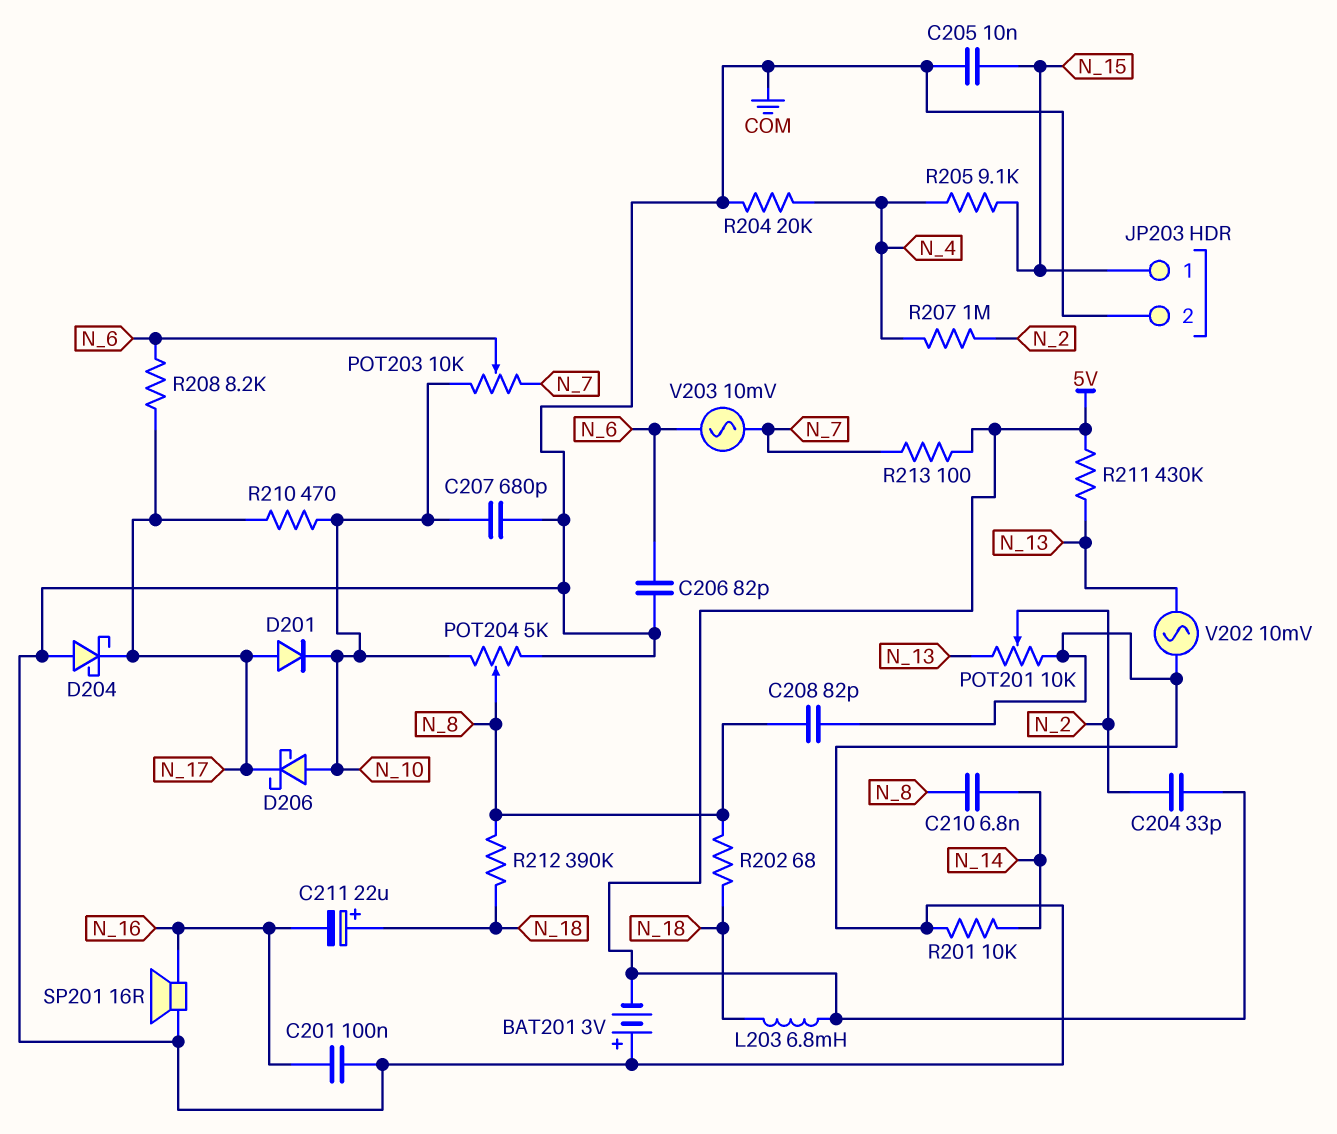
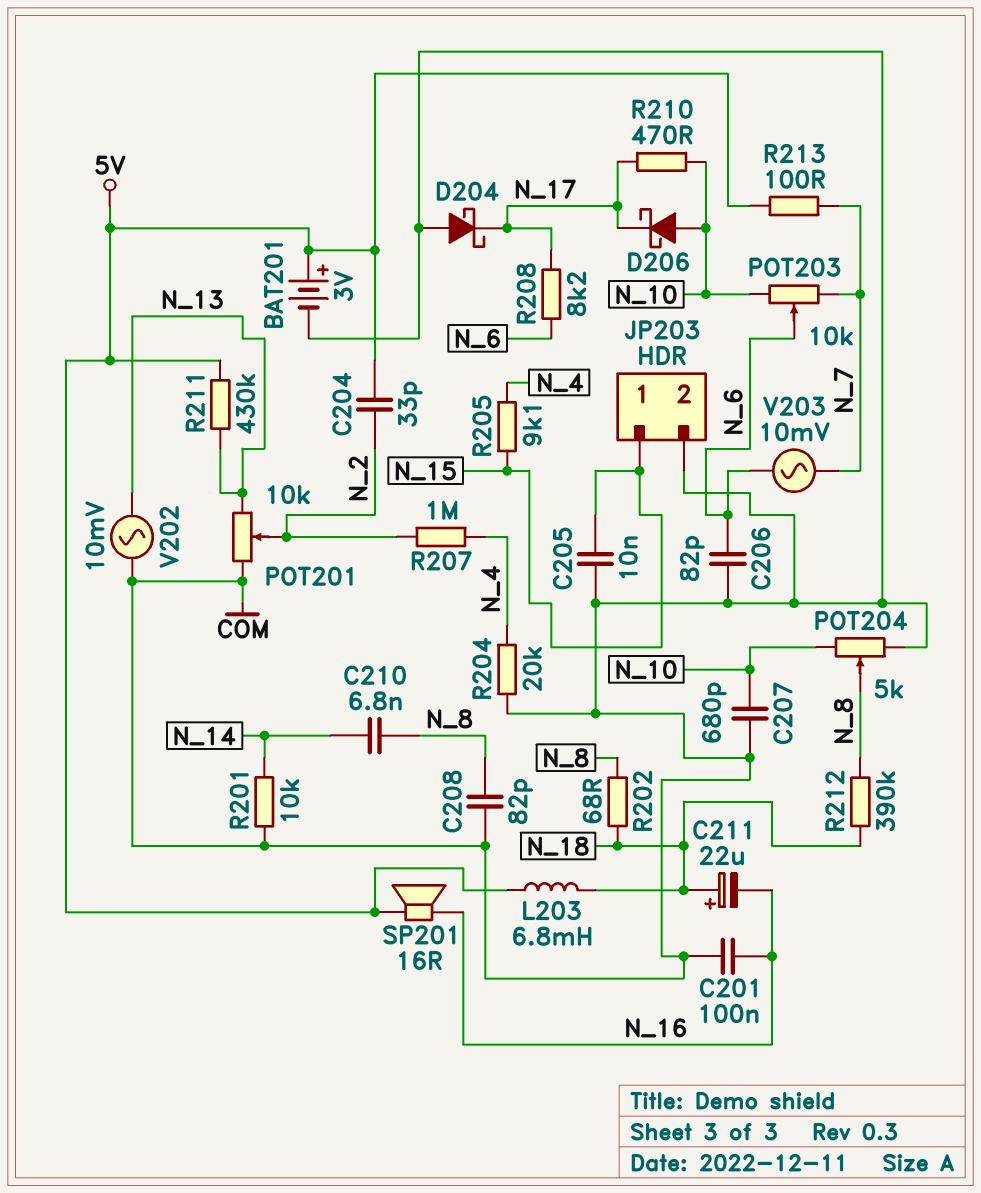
BAT201: 3V (plus COM, minus 5V) -> 3V (plus 5V, minus COM)
D201: diode (A N_17, K N_10) -> none
SP201: speaker 16R (COM, N_16) -> speaker 16R (5V, N_16)

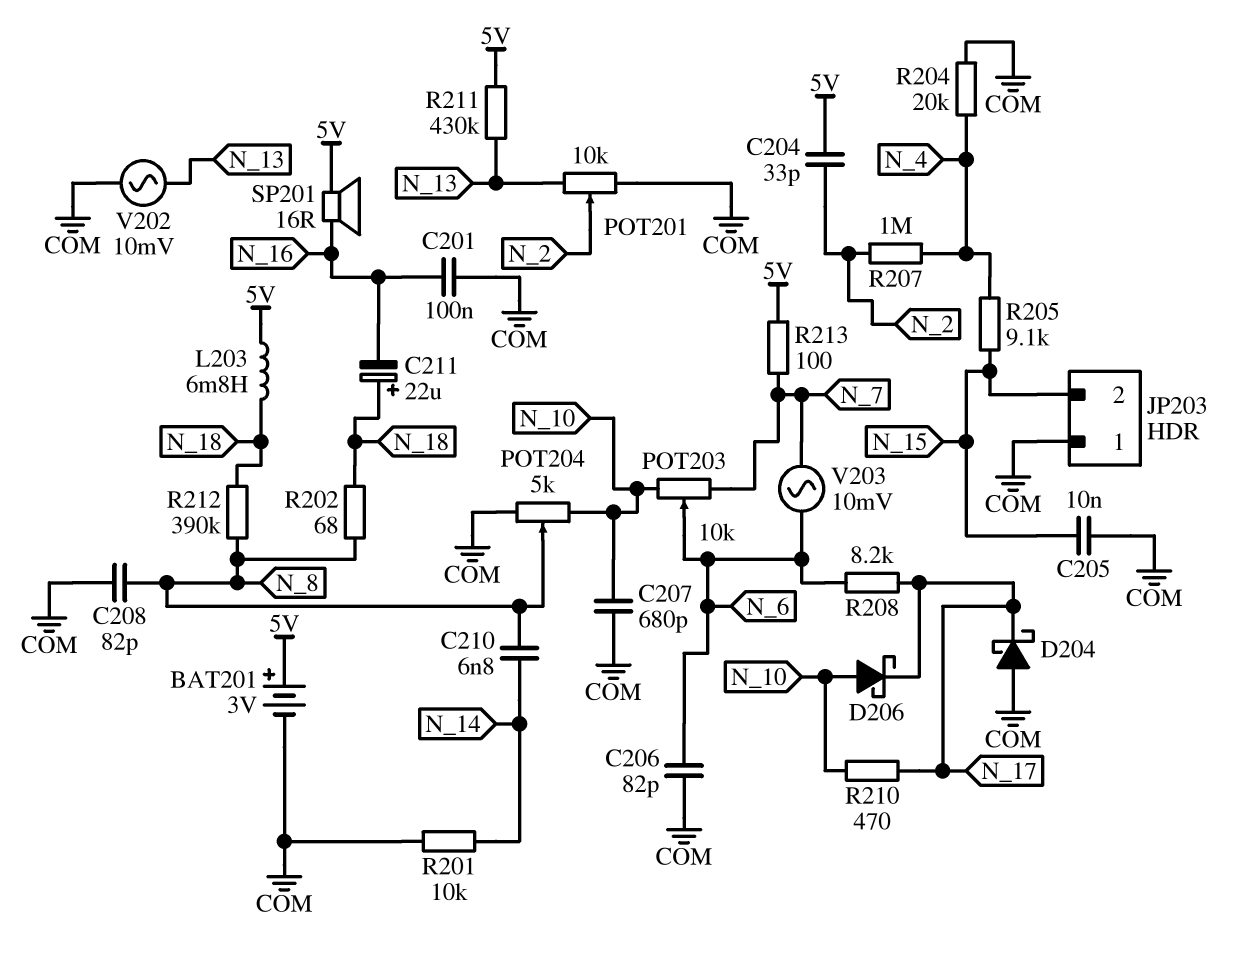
JP203 pin 1: N_15 -> COM
JP203 pin 2: COM -> N_15

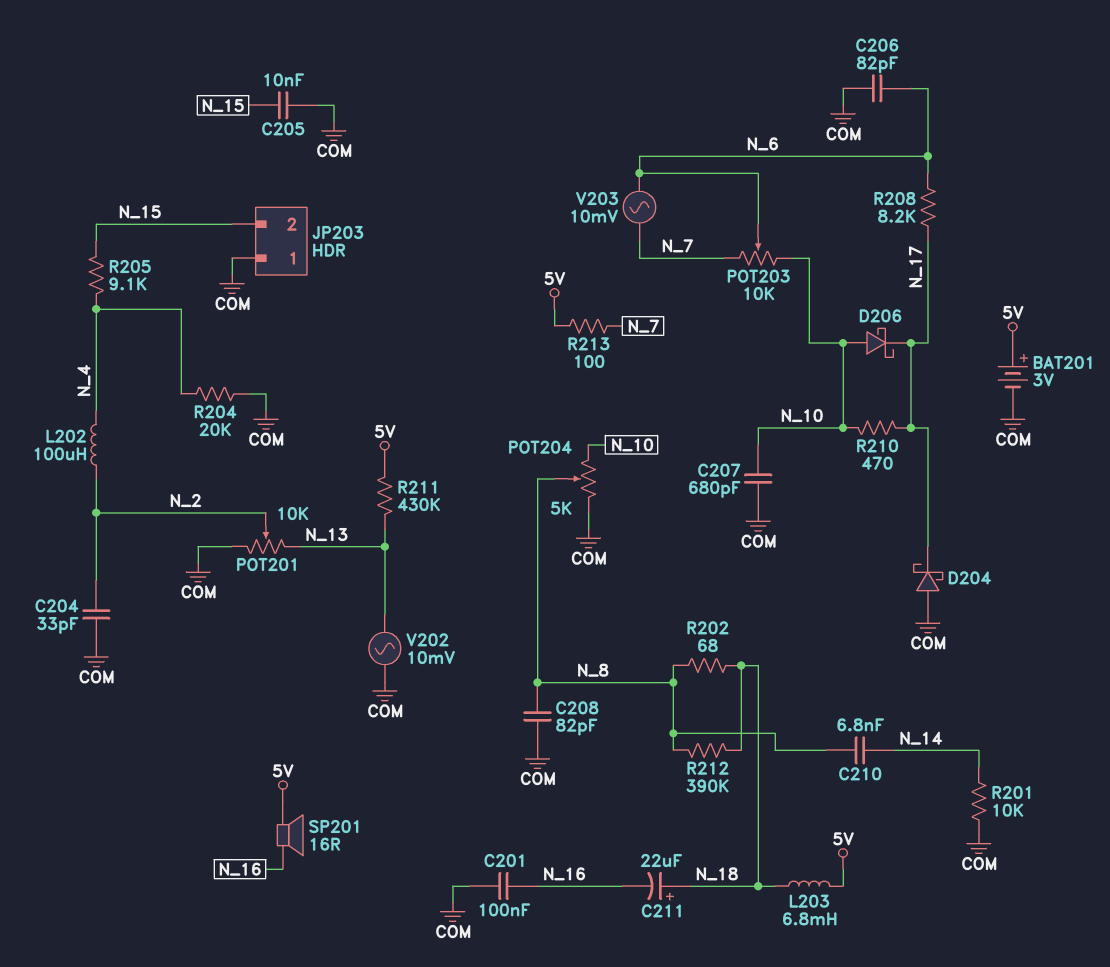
C204: 33pF (5V, N_2) -> 33pF (COM, N_2)
L202: none -> 100uH (N_2, N_4)
R207: 1M (N_2, N_4) -> none

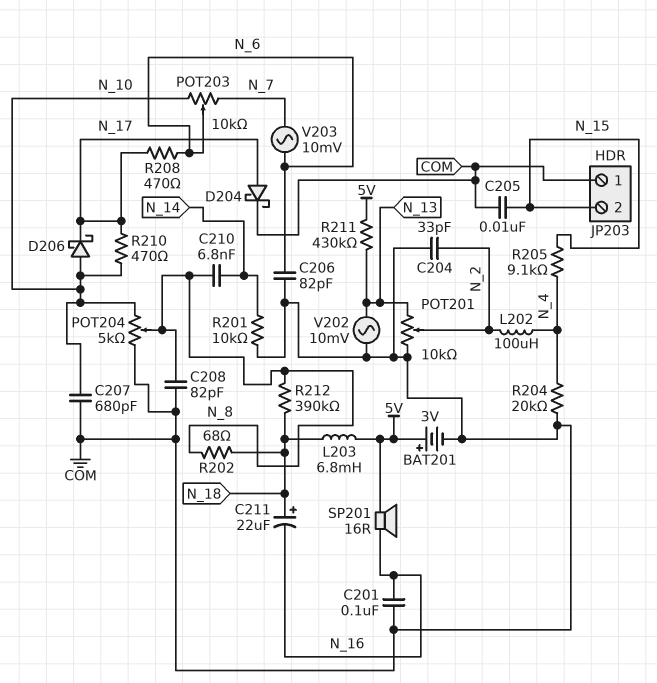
D204: schottky (A COM, K N_17) -> schottky (A N_17, K COM)
R208: 8.2k (N_6, N_17) -> 470 (N_6, N_17)
R213: 100 (5V, N_7) -> none

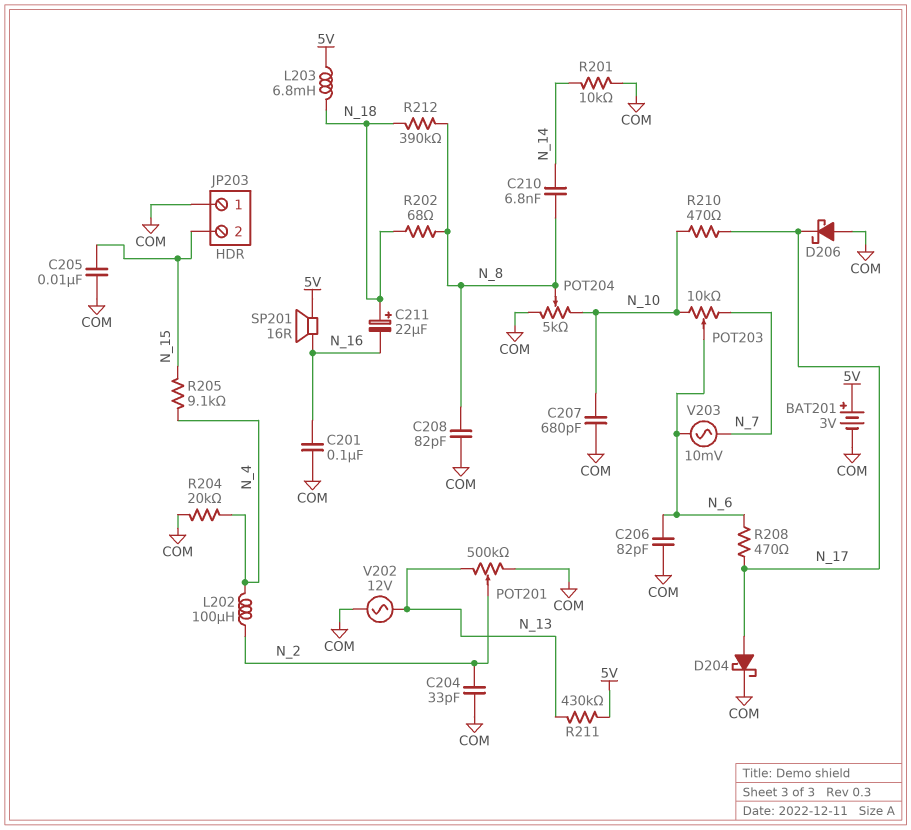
D206: schottky (A N_10, K N_17) -> schottky (A COM, K N_17)
POT201: 10k (COM, N_13, wiper N_2) -> 500k (COM, N_13, wiper N_2)
V202: AC 10mV (COM, N_13) -> AC 12V (COM, N_13)

